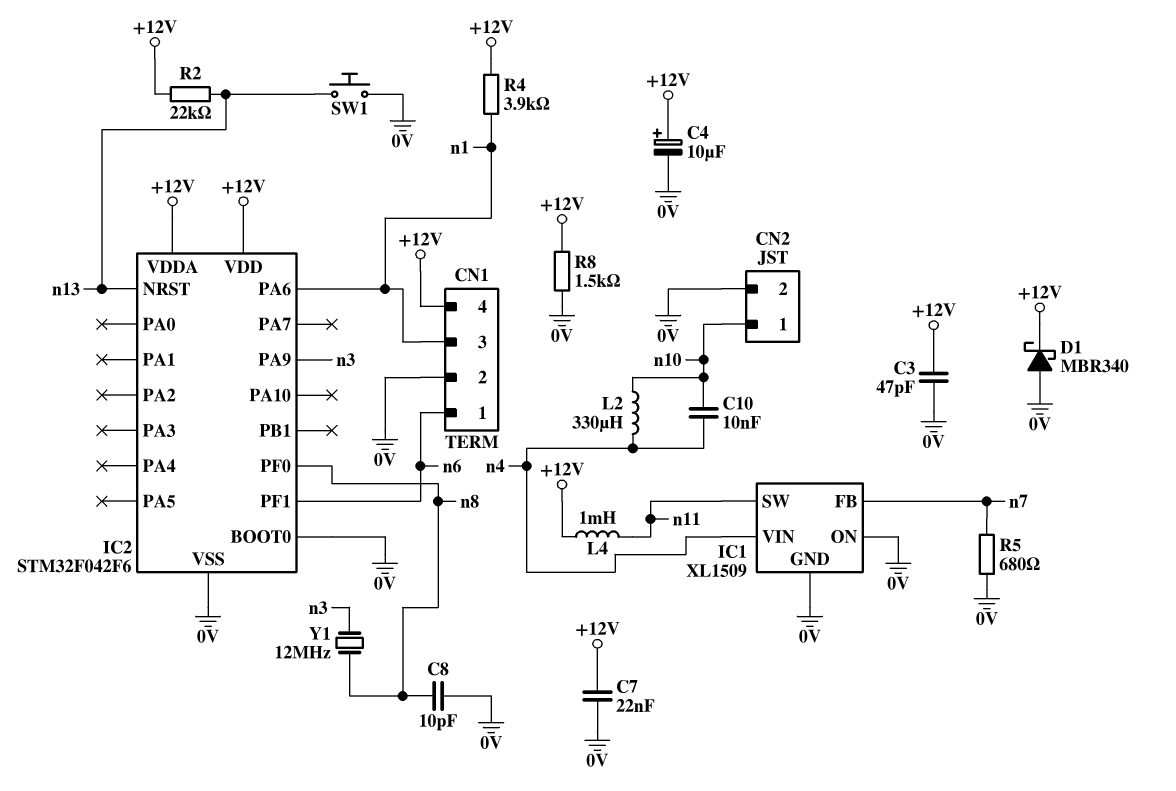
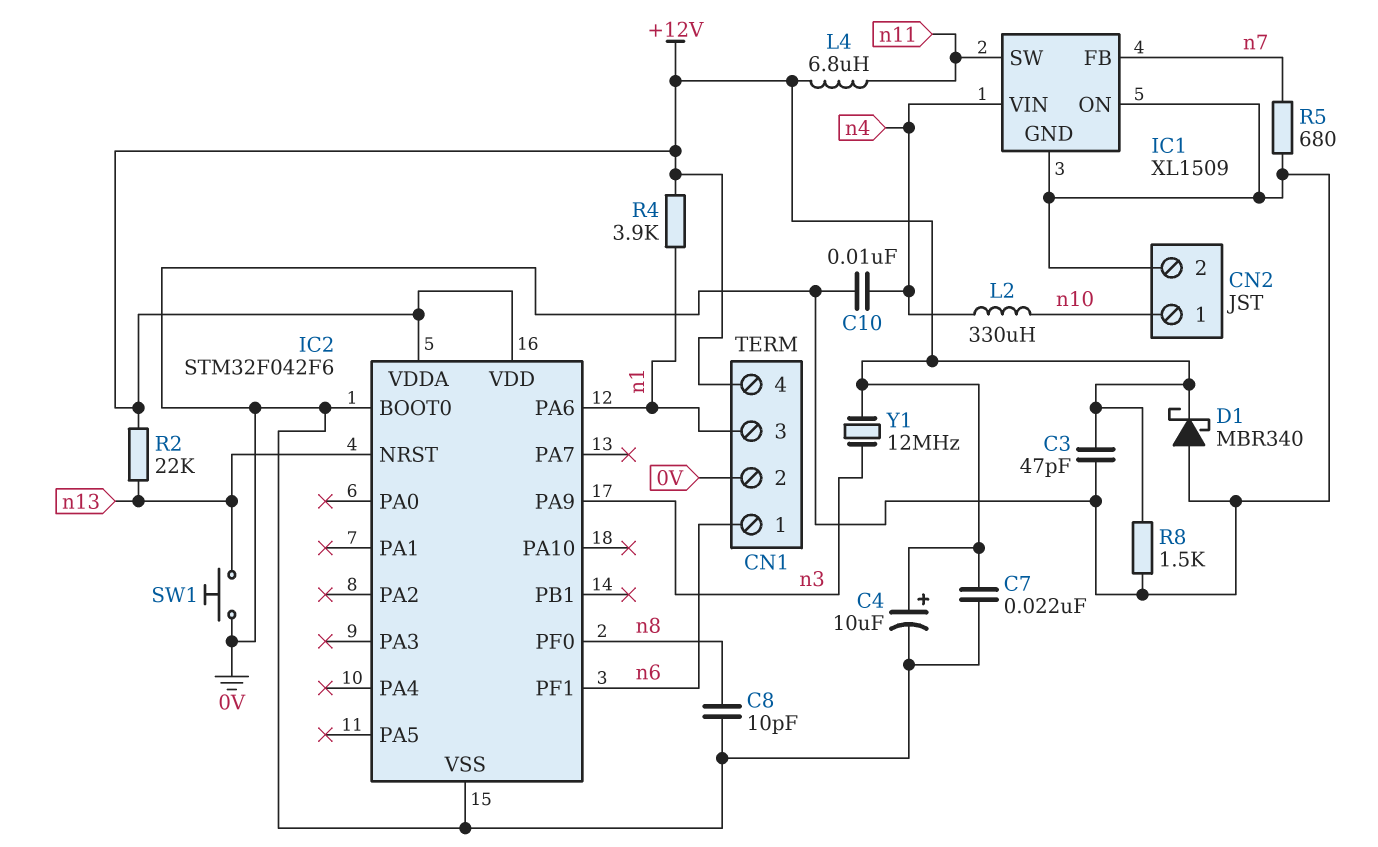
C10: 10nF (n4, n10) -> 10nF (0V, n4)
L4: 1mH (+12V, n11) -> 6.8uH (+12V, n11)
Y1: 12MHz (n3, n8) -> 12MHz (+12V, n3)

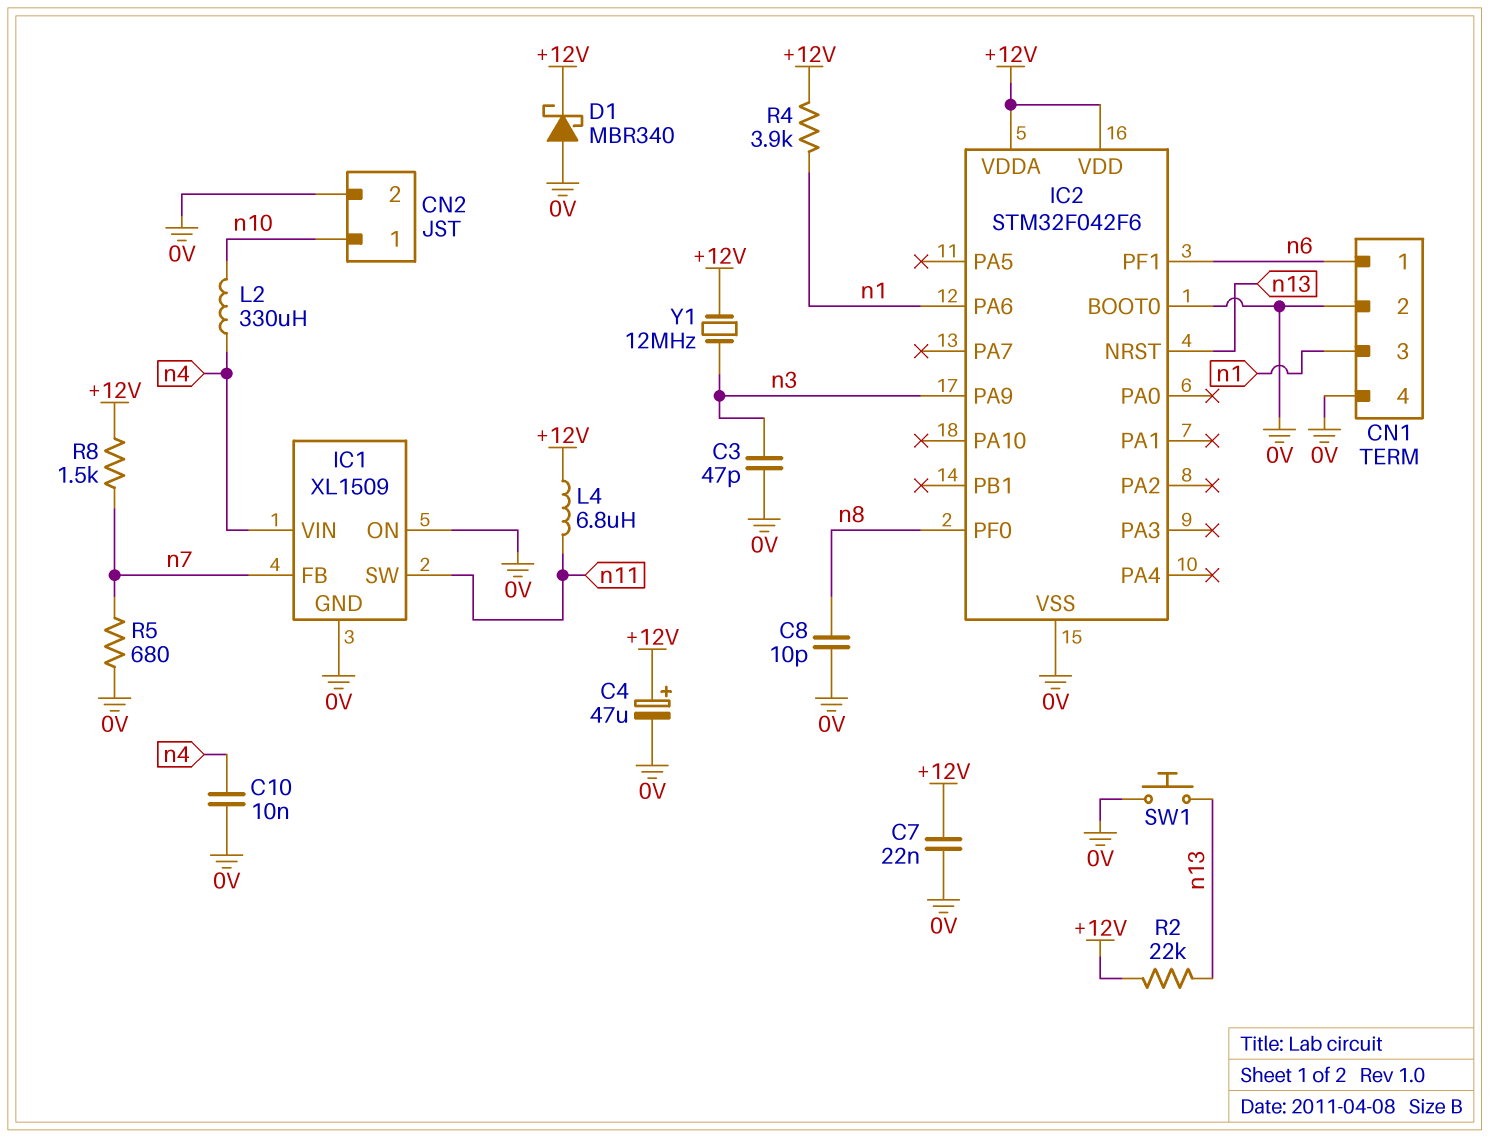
C3: 47pF (+12V, 0V) -> 47pF (0V, n3)
C4: 10uF (plus +12V, minus 0V) -> 47uF (plus +12V, minus 0V)
CN1 pin 4: +12V -> 0V
R8: 1.5k (+12V, 0V) -> 1.5k (+12V, n7)

